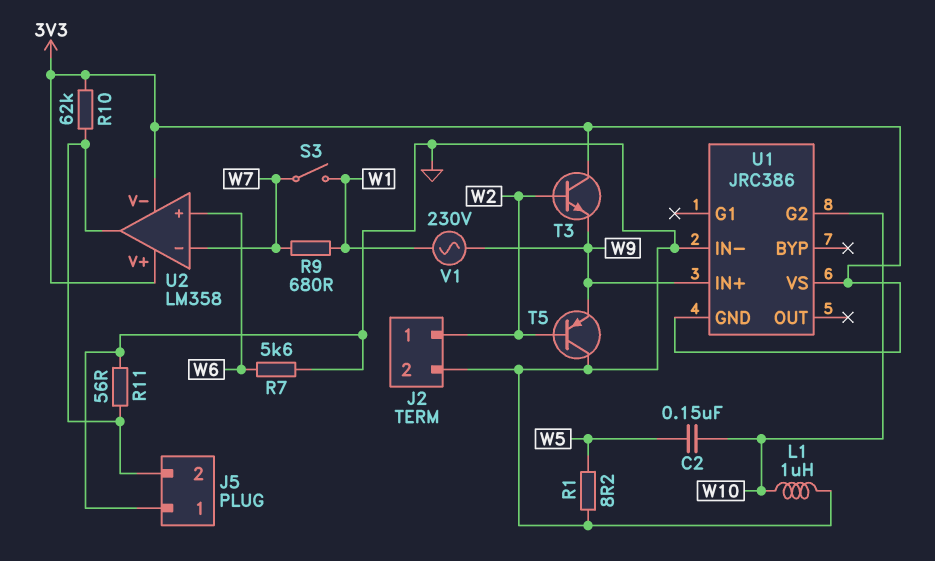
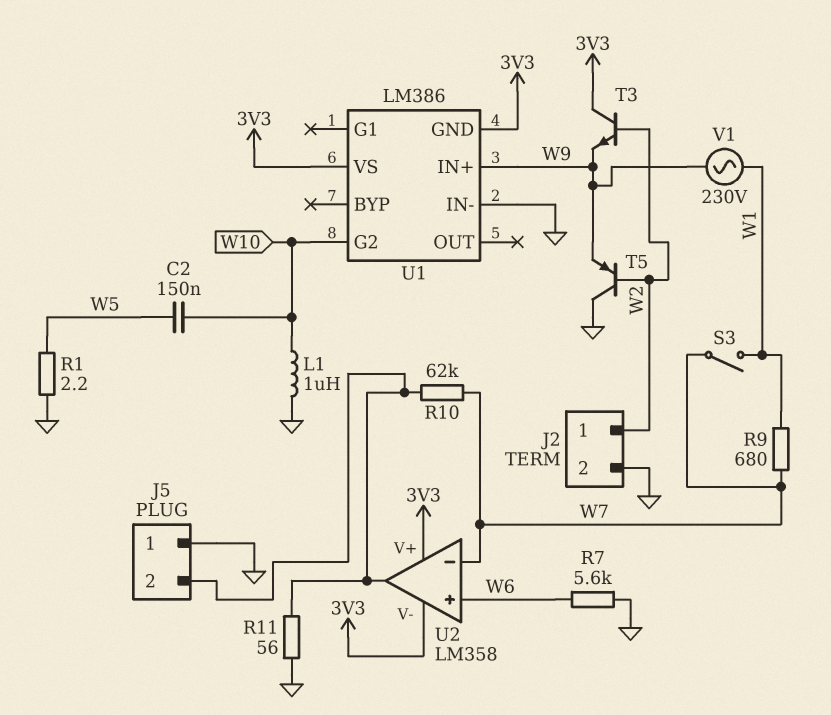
R1: 8.2 (GND, W5) -> 2.2 (GND, W5)
R10: 62k (3V3, J5/2) -> 62k (J5/2, W7)
U1: JRC386 -> LM386

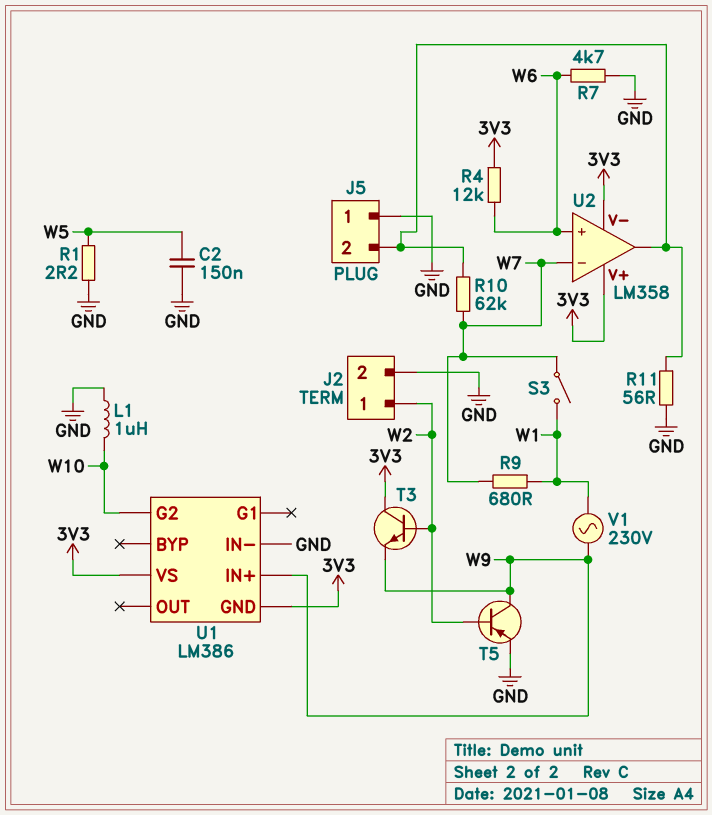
C2: 150nF (W5, W10) -> 150nF (GND, W5)
R4: none -> 12k (3V3, W6)
R7: 5.6k (GND, W6) -> 4.7k (GND, W6)
T5: PNP (B W2, C GND, E W9) -> PNP (B W2, C W9, E GND)

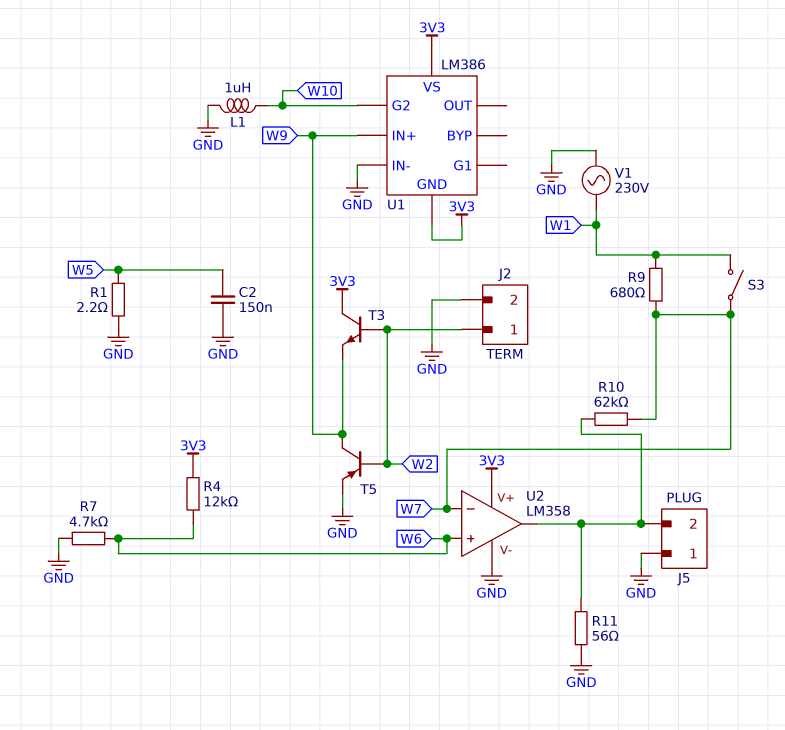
U2 pin V-: 3V3 -> GND
V1: AC 230V (W1, W9) -> AC 230V (GND, W1)

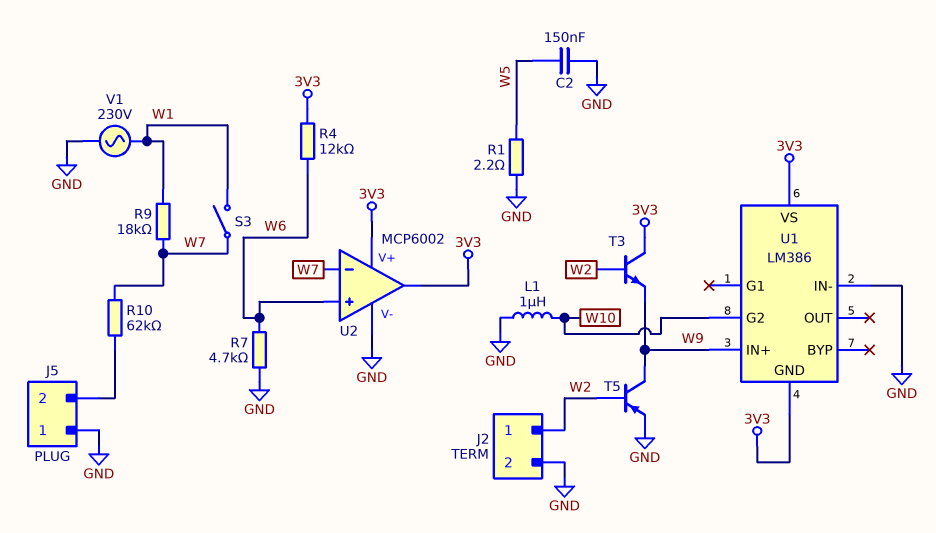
R9: 680 (W1, W7) -> 18k (W1, W7)
R11: 56 (GND, J5/2) -> none
U2: LM358 -> MCP6002
U2 pin out: J5/2 -> 3V3

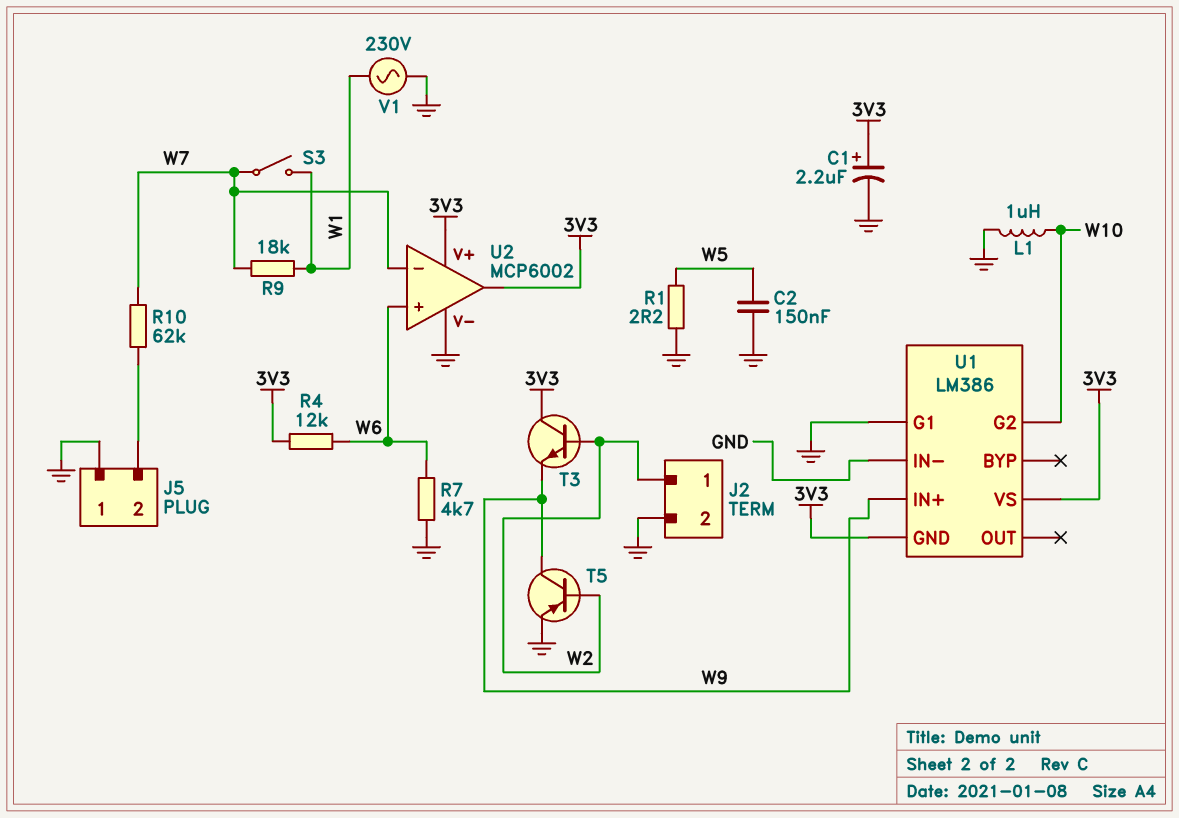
C1: none -> 2.2uF (plus 3V3, minus GND)
U1 pin G1: none -> GND

